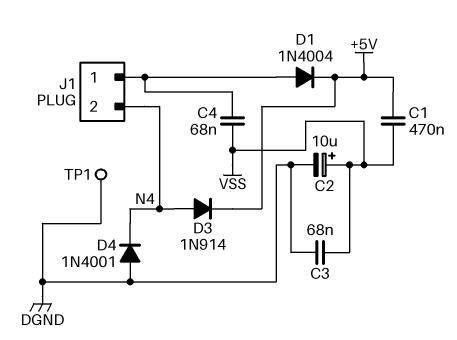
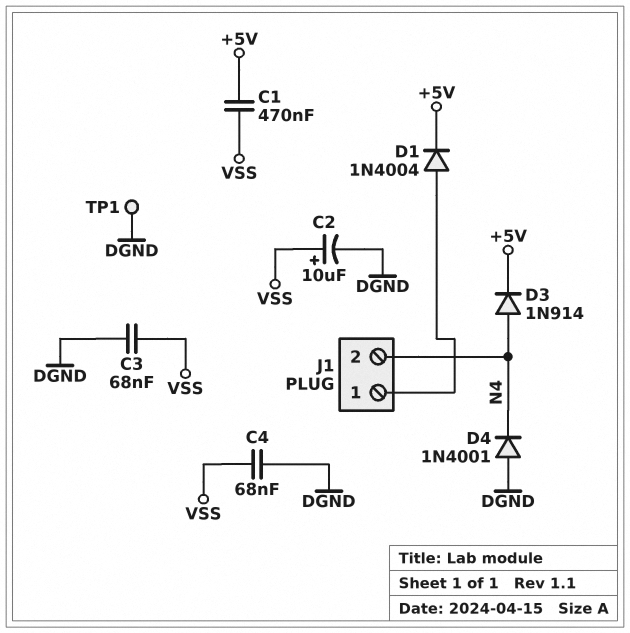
C4: 68nF (J1/1, VSS) -> 68nF (DGND, VSS)

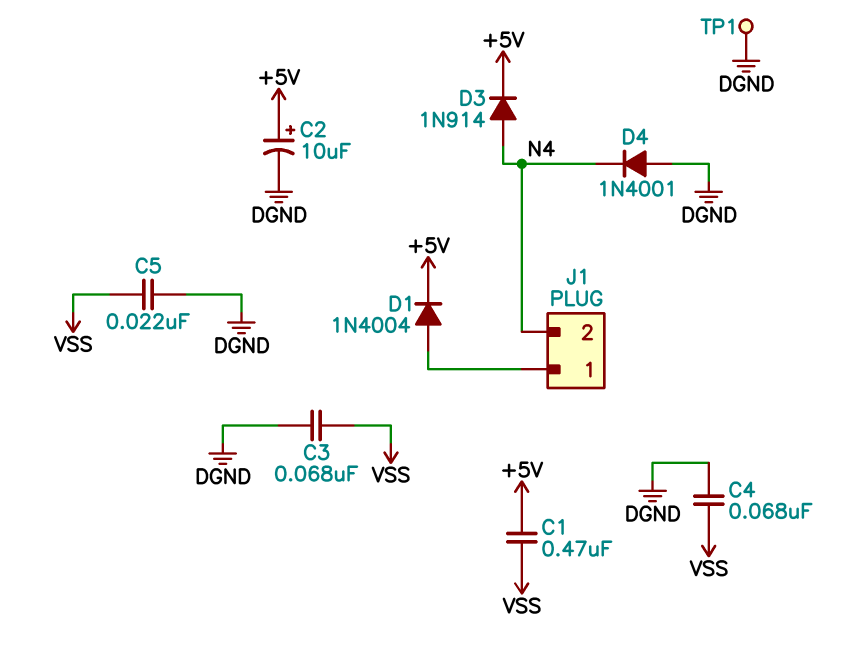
C2: 10uF (plus VSS, minus DGND) -> 10uF (plus +5V, minus DGND)
C5: none -> 22nF (DGND, VSS)

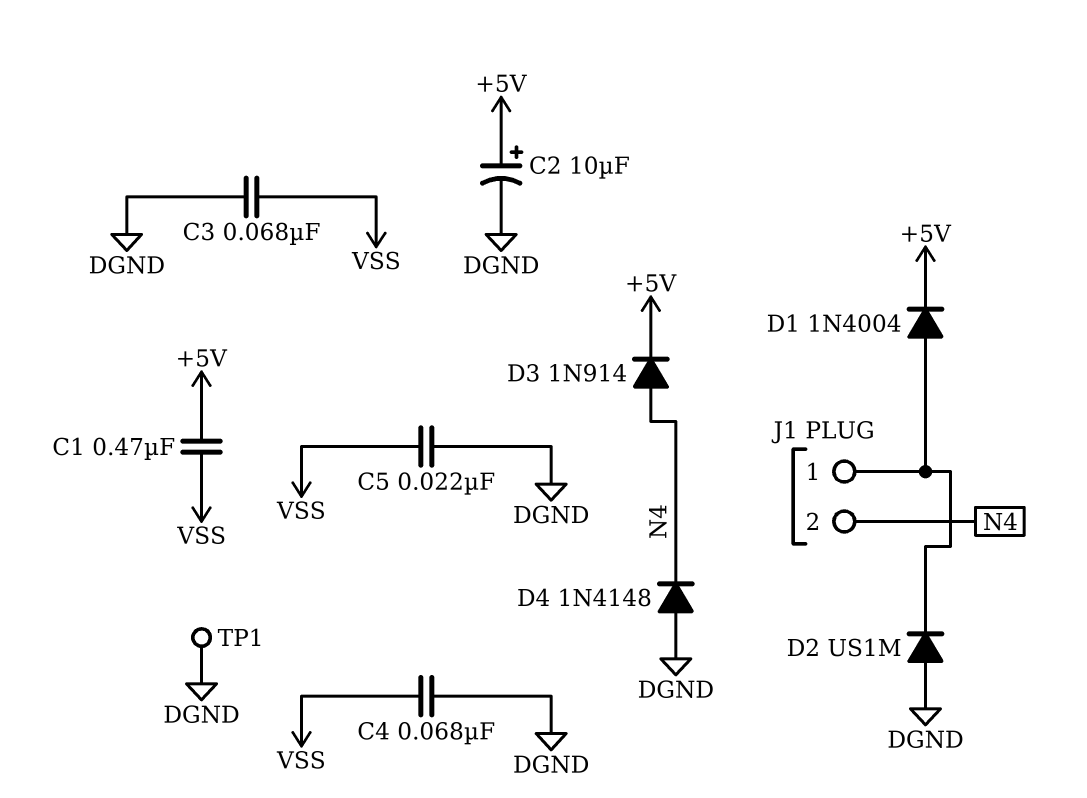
D2: none -> diode US1M (A DGND, K J1/1)
D4: diode 1N4001 (A DGND, K N4) -> diode 1N4148 (A DGND, K N4)

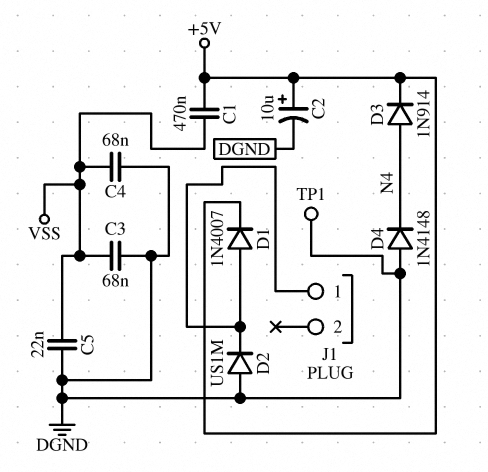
D1: diode 1N4004 (A J1/1, K +5V) -> diode 1N4007 (A J1/1, K +5V)
J1 pin 2: N4 -> none

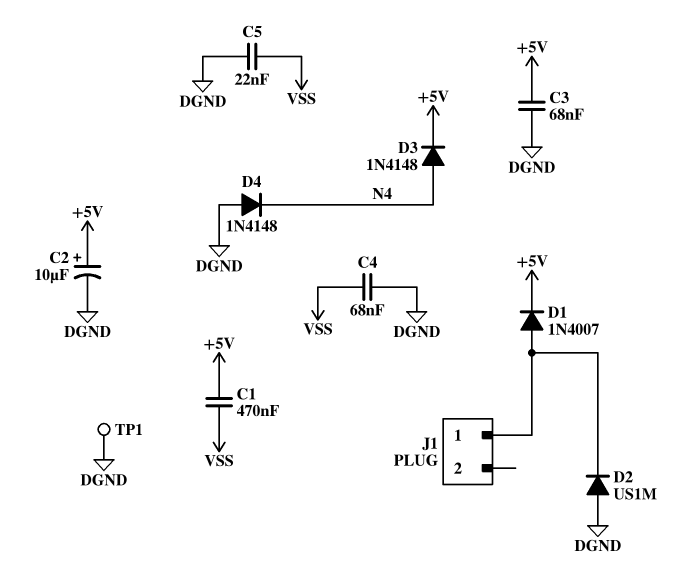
C3: 68nF (DGND, VSS) -> 68nF (+5V, DGND)
D3: diode 1N914 (A N4, K +5V) -> diode 1N4148 (A N4, K +5V)

